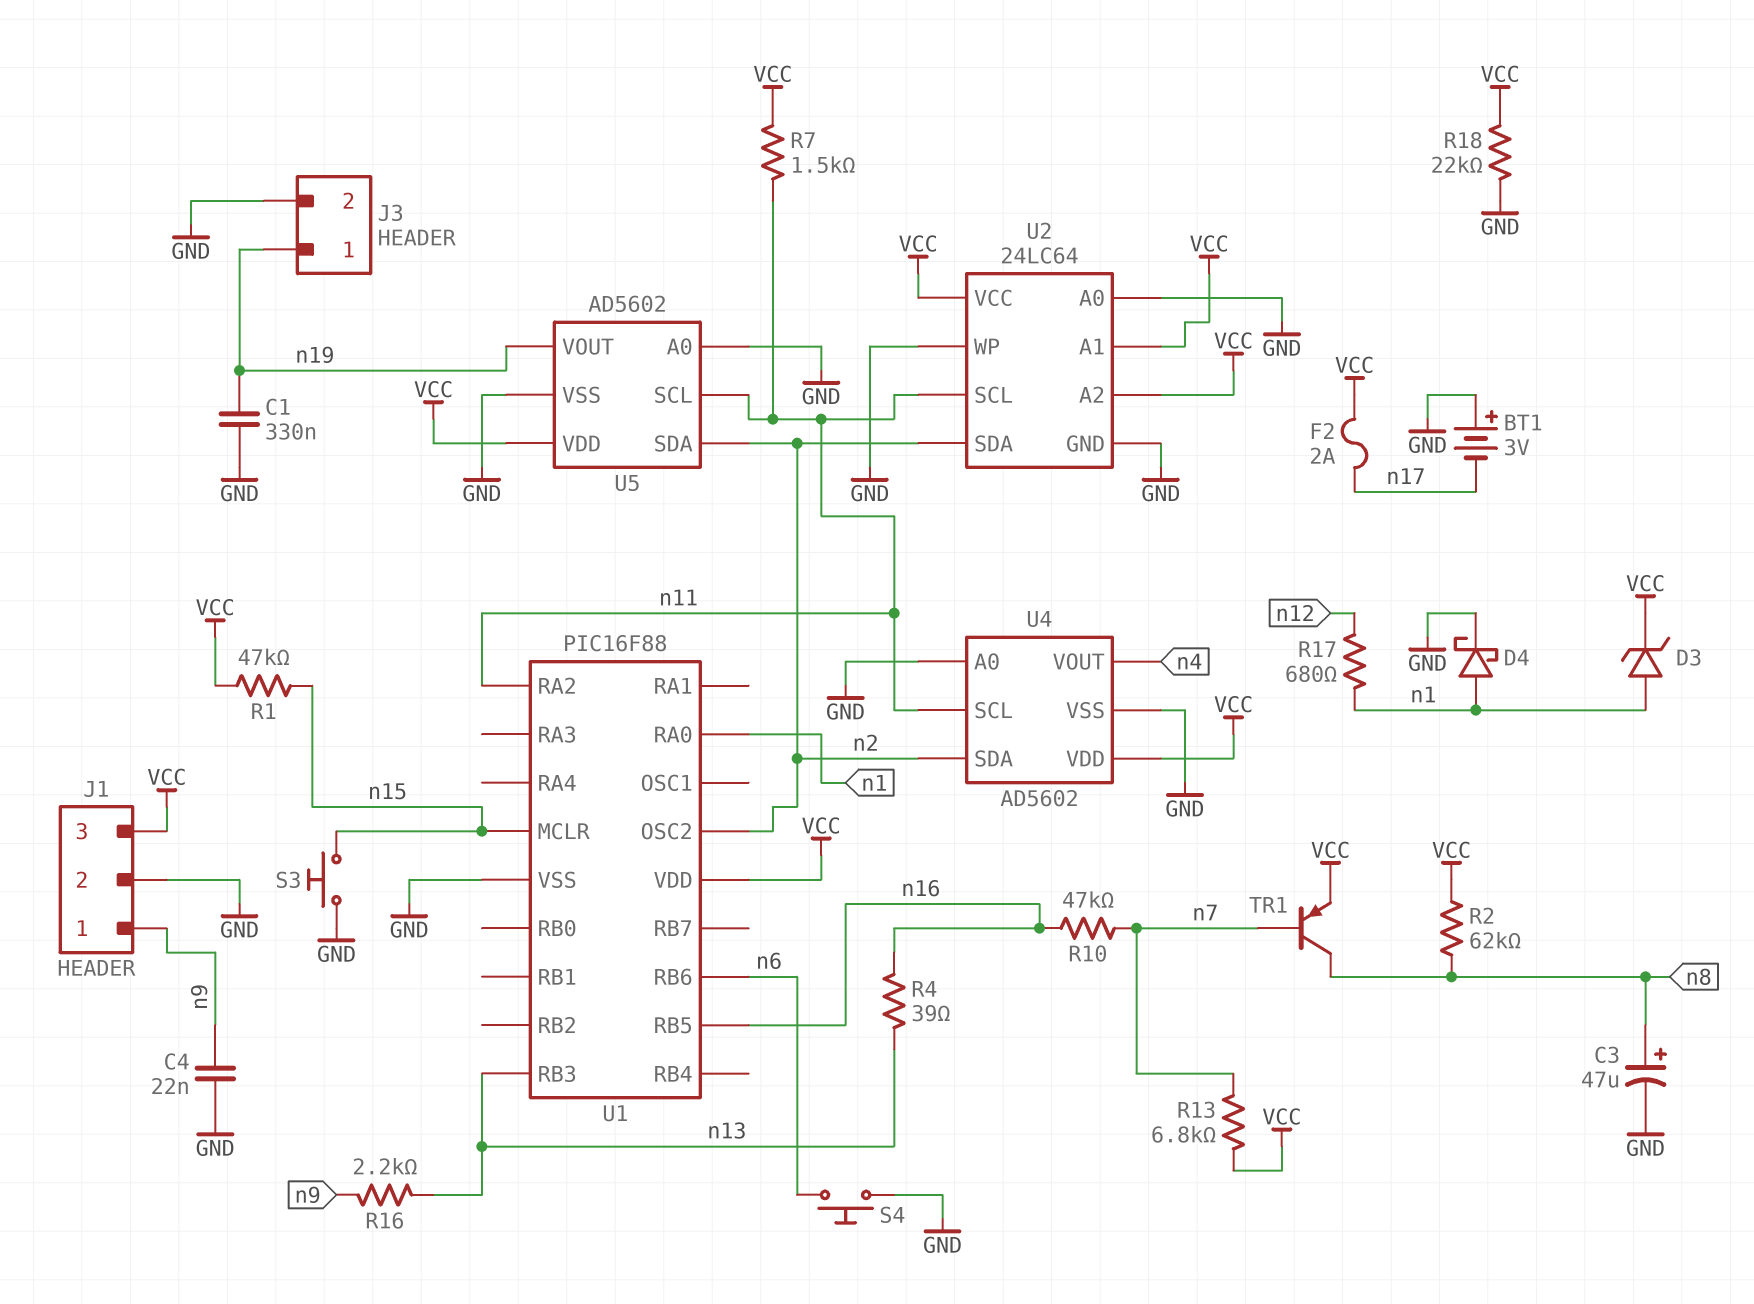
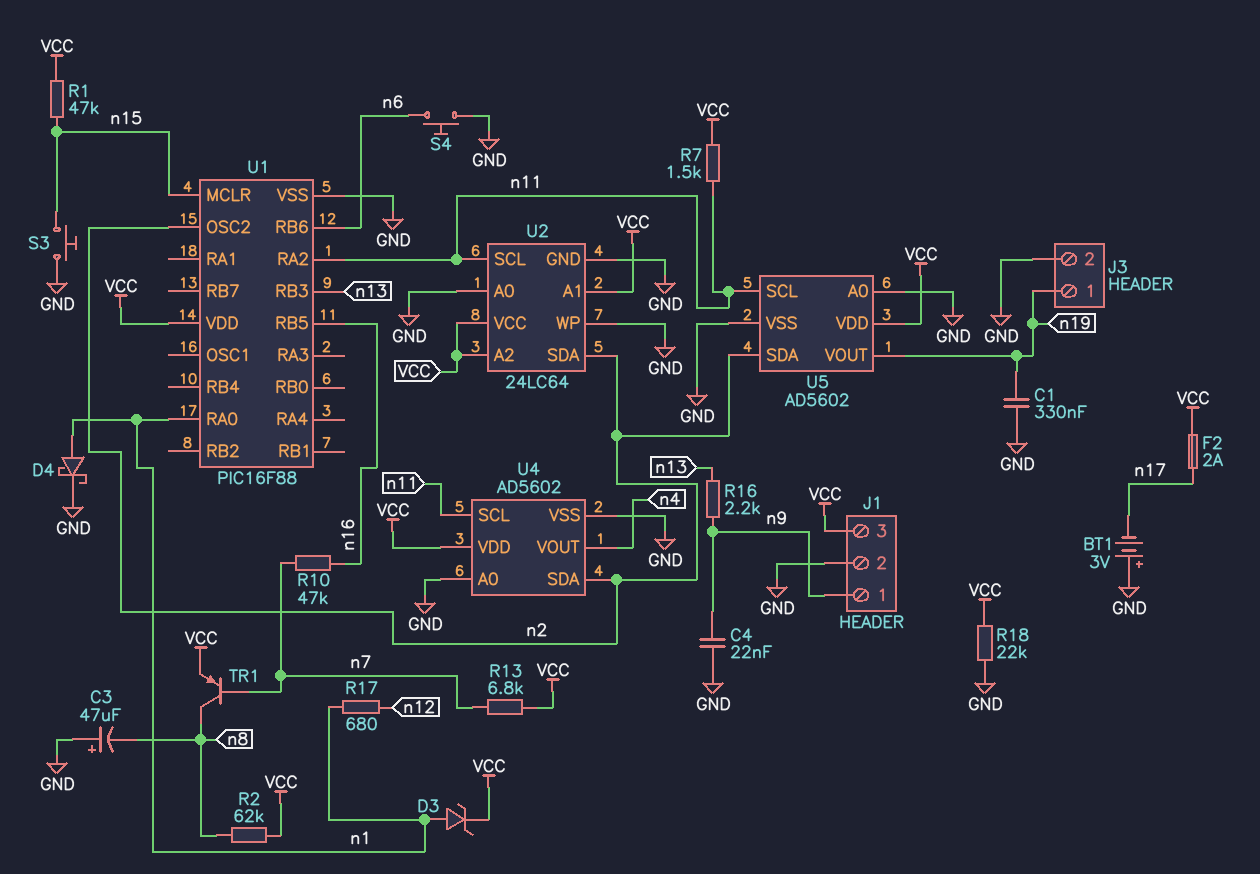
C3: 47uF (plus n8, minus GND) -> 47uF (plus GND, minus n8)
R4: 39 (n13, n16) -> none

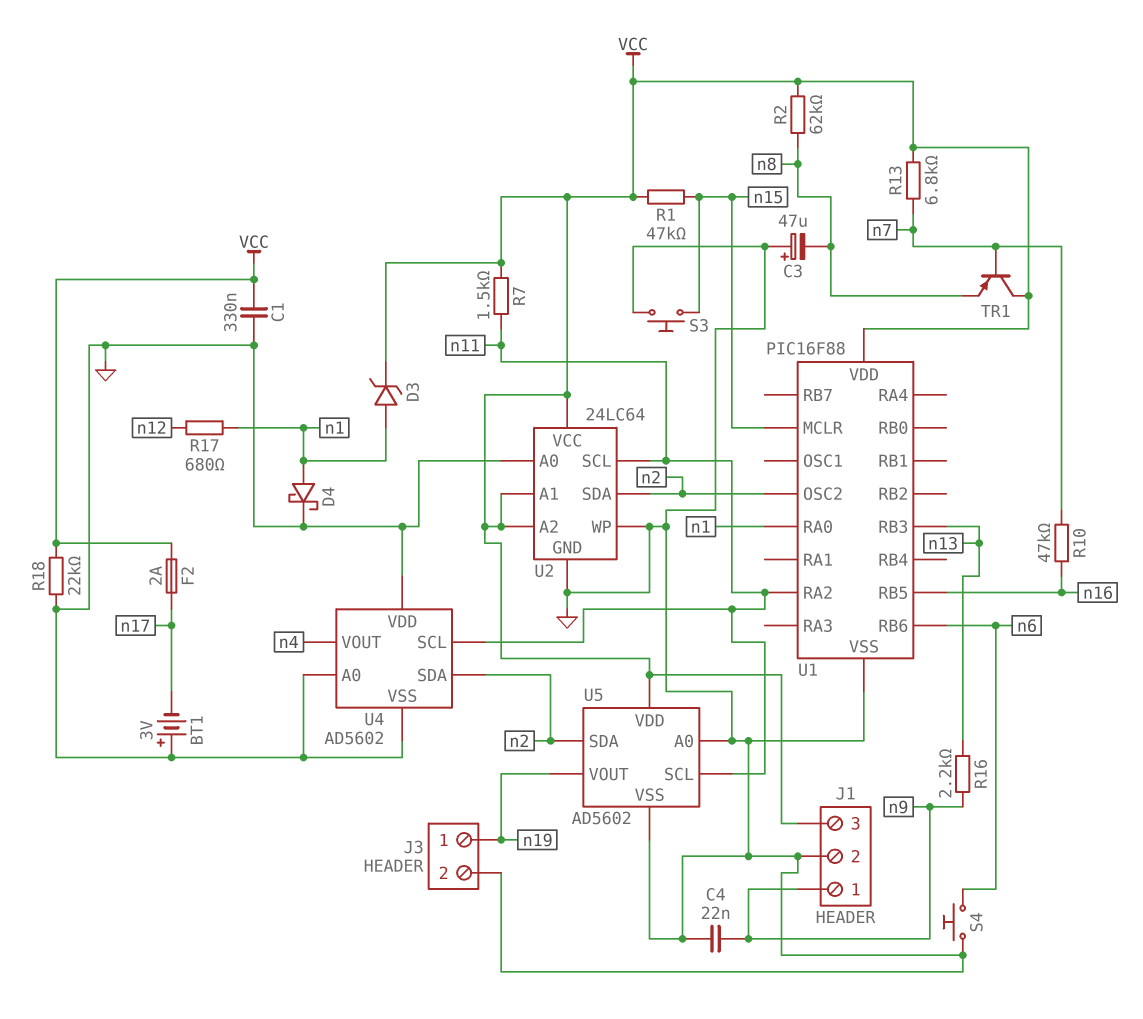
C1: 330nF (GND, n19) -> 330nF (GND, VCC)
TR1: PNP (B n7, C n8, E VCC) -> PNP (B n7, C VCC, E n8)
U4 pin VDD: VCC -> GND

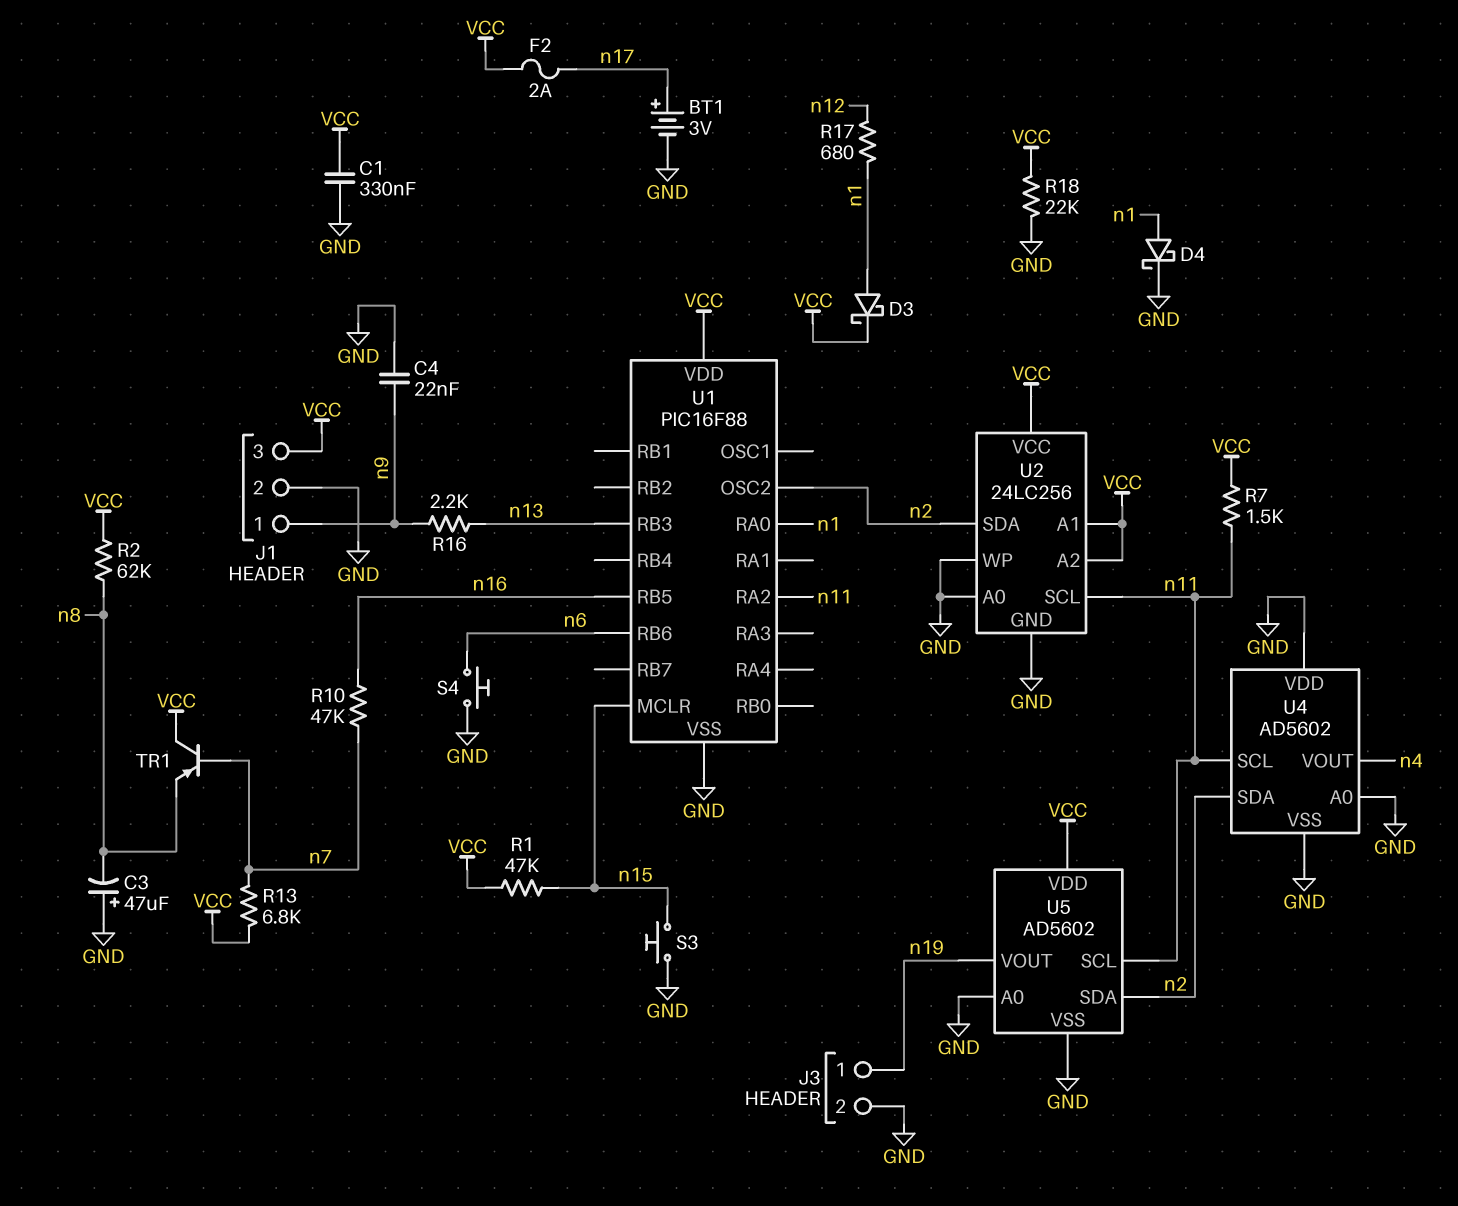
BT1: 3V (plus GND, minus n17) -> 3V (plus n17, minus GND)
D3: zener (A n1, K VCC) -> schottky (A n1, K VCC)
U2: 24LC64 -> 24LC256

